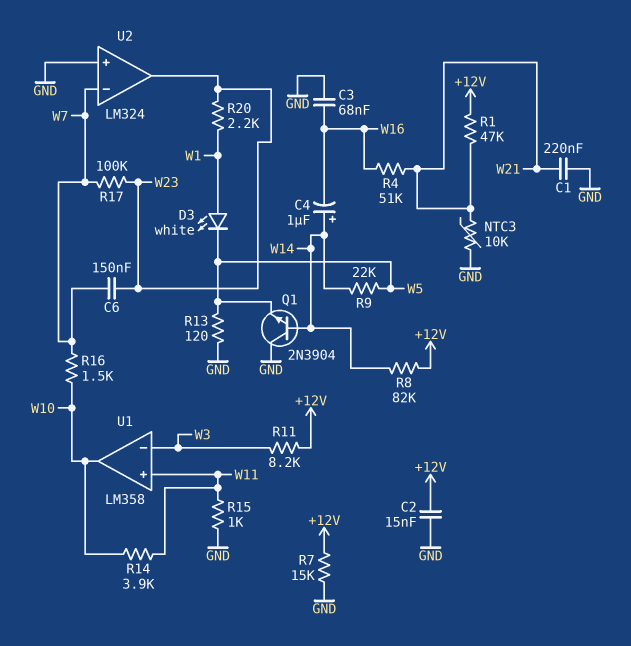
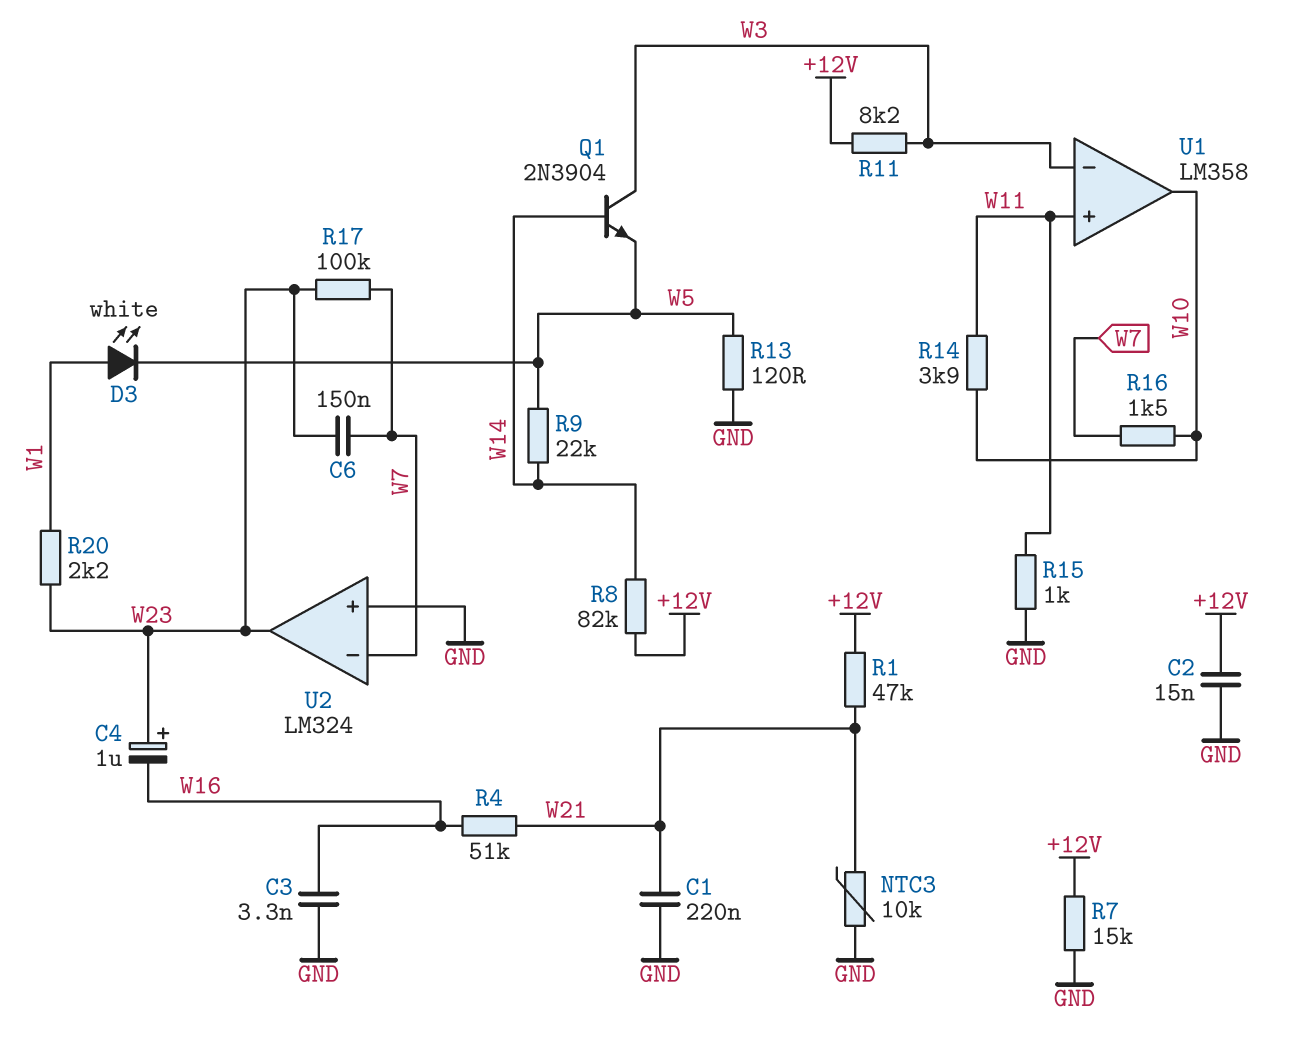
C3: 68nF (GND, W16) -> 3.3nF (GND, W16)
C4: 1uF (plus W14, minus W16) -> 1uF (plus W23, minus W16)
Q1: NPN 2N3904 (B W14, C GND, E W5) -> NPN 2N3904 (B W14, C W3, E W5)

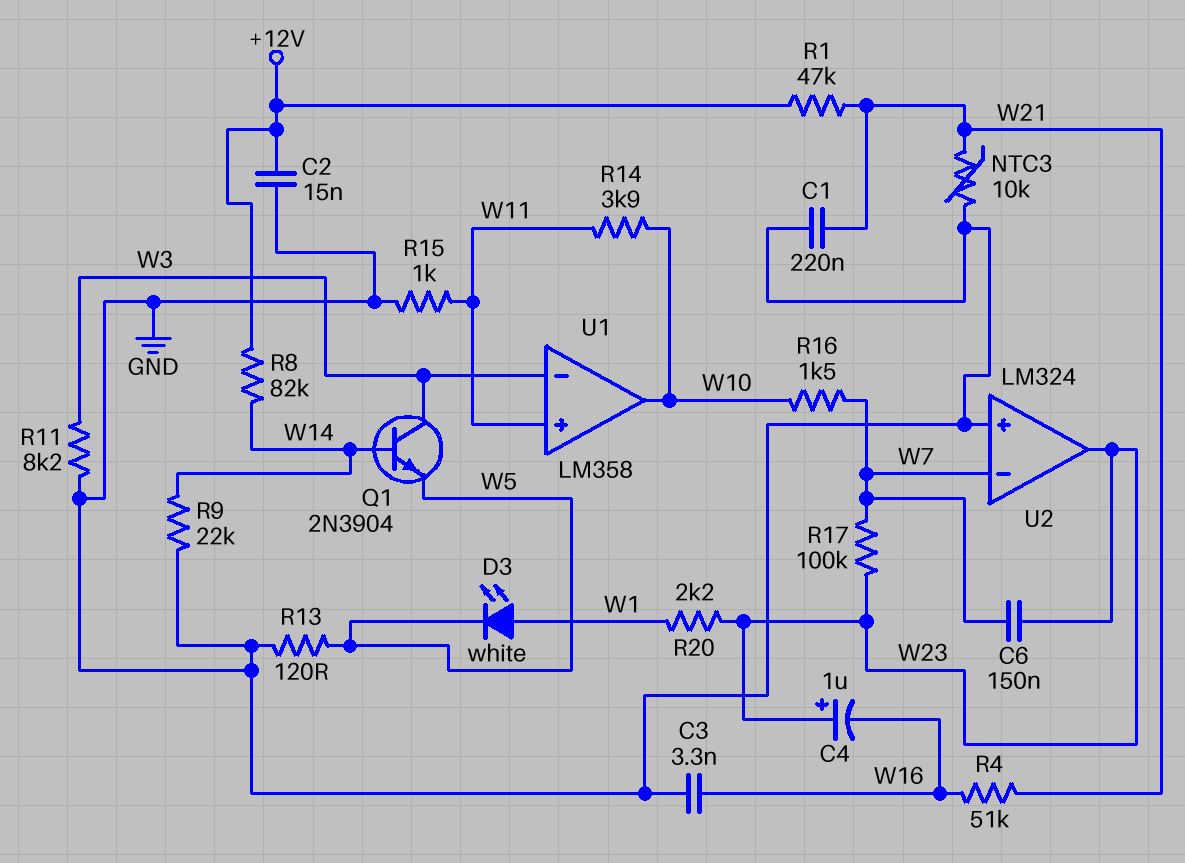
R7: 15k (+12V, GND) -> none
R9: 22k (W5, W14) -> 22k (GND, W14)
R11: 8.2k (+12V, W3) -> 8.2k (GND, W3)

